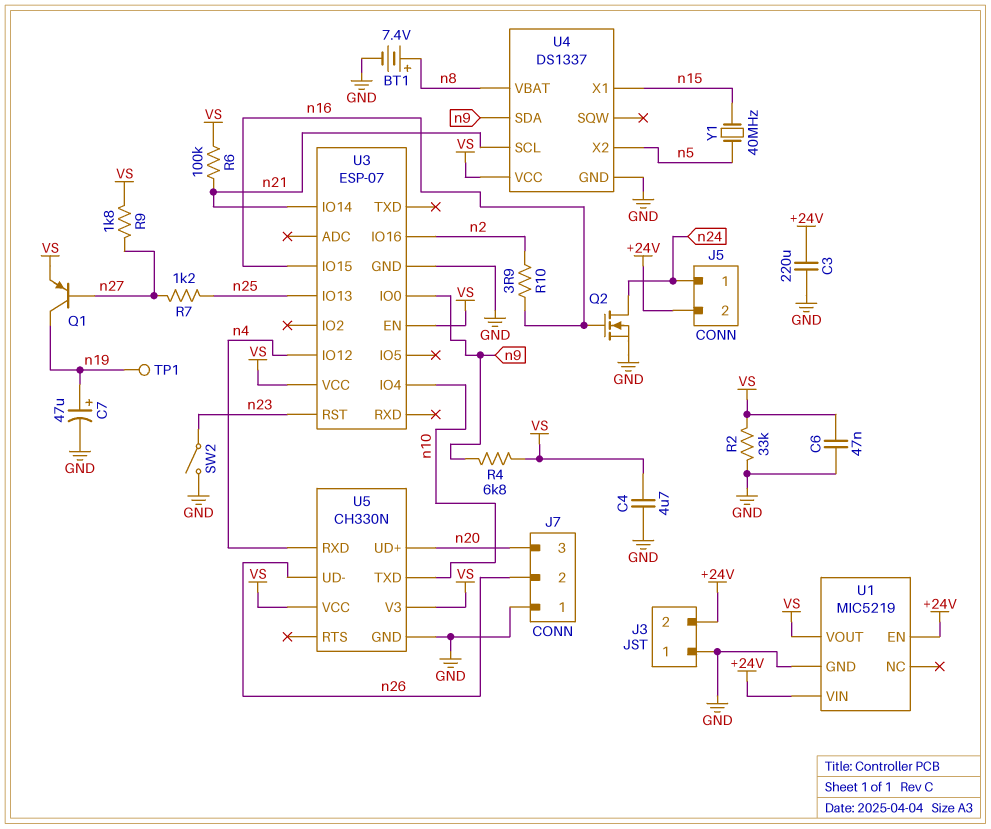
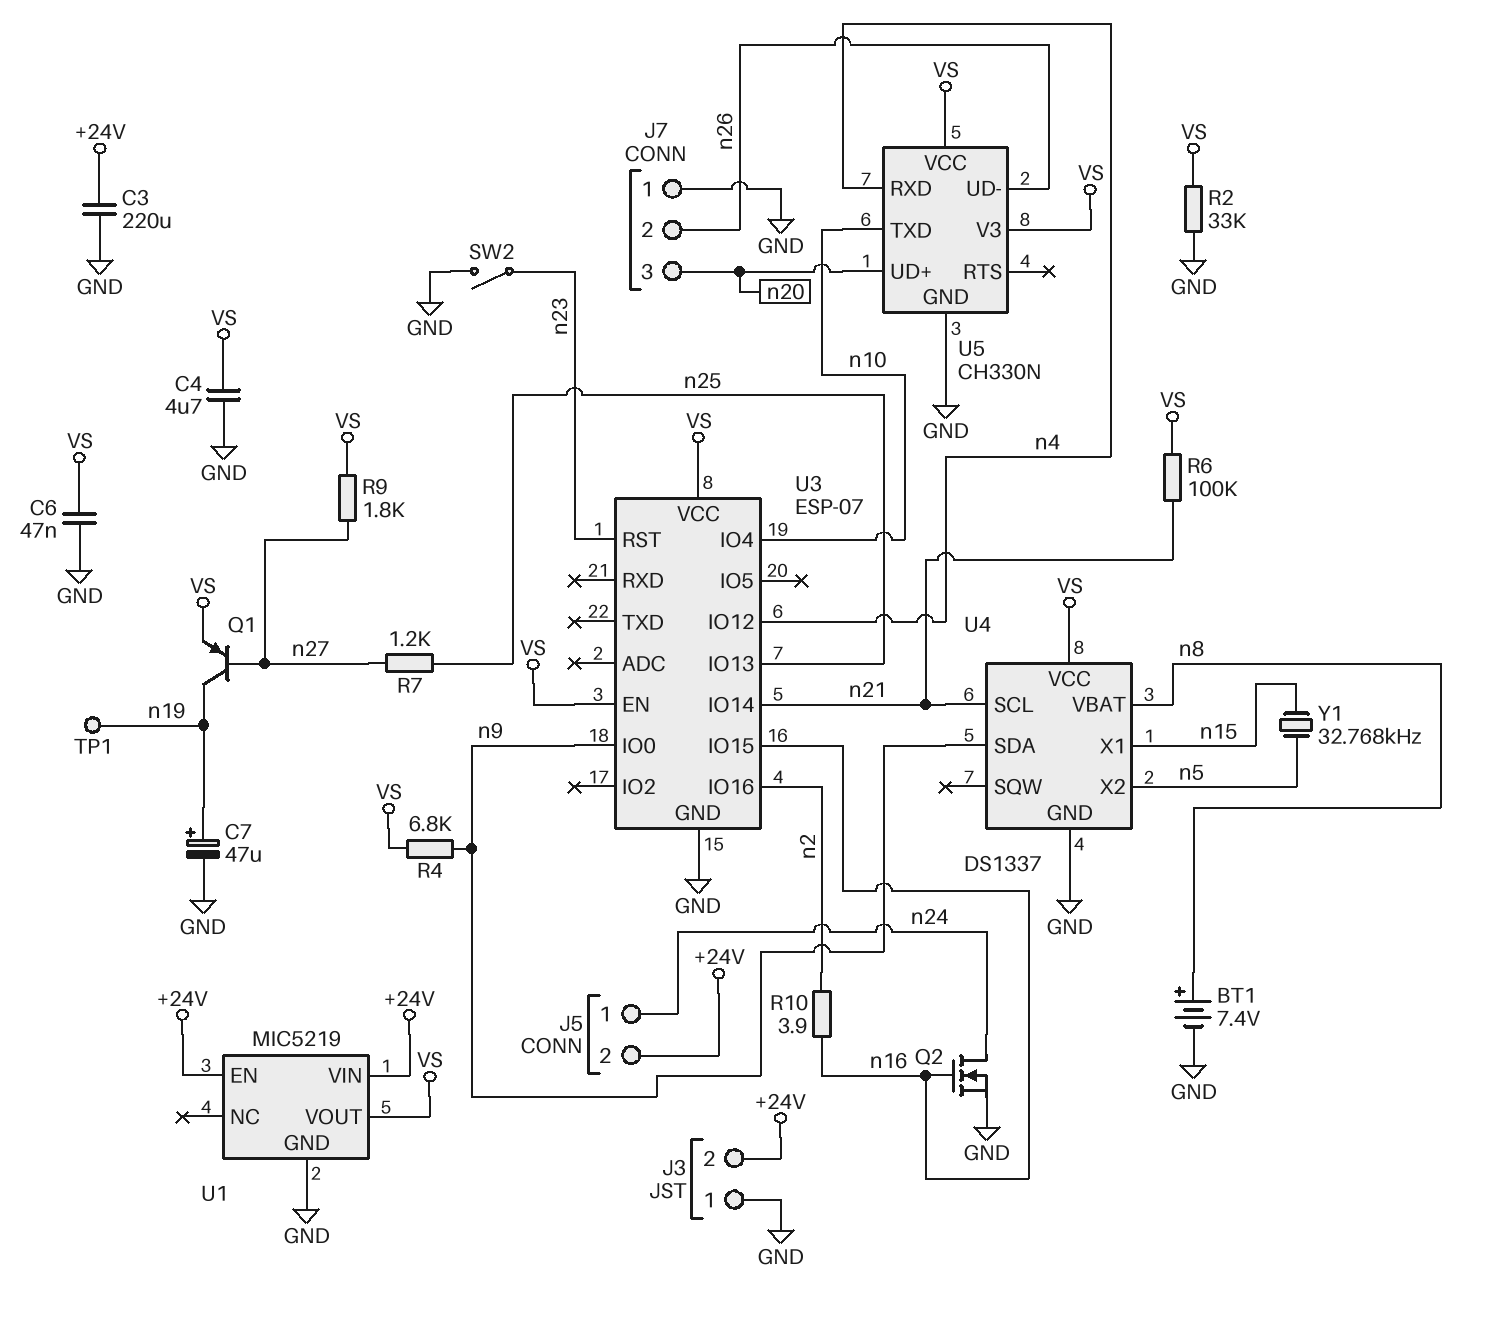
Y1: 40MHz (n5, n15) -> 32.768kHz (n5, n15)

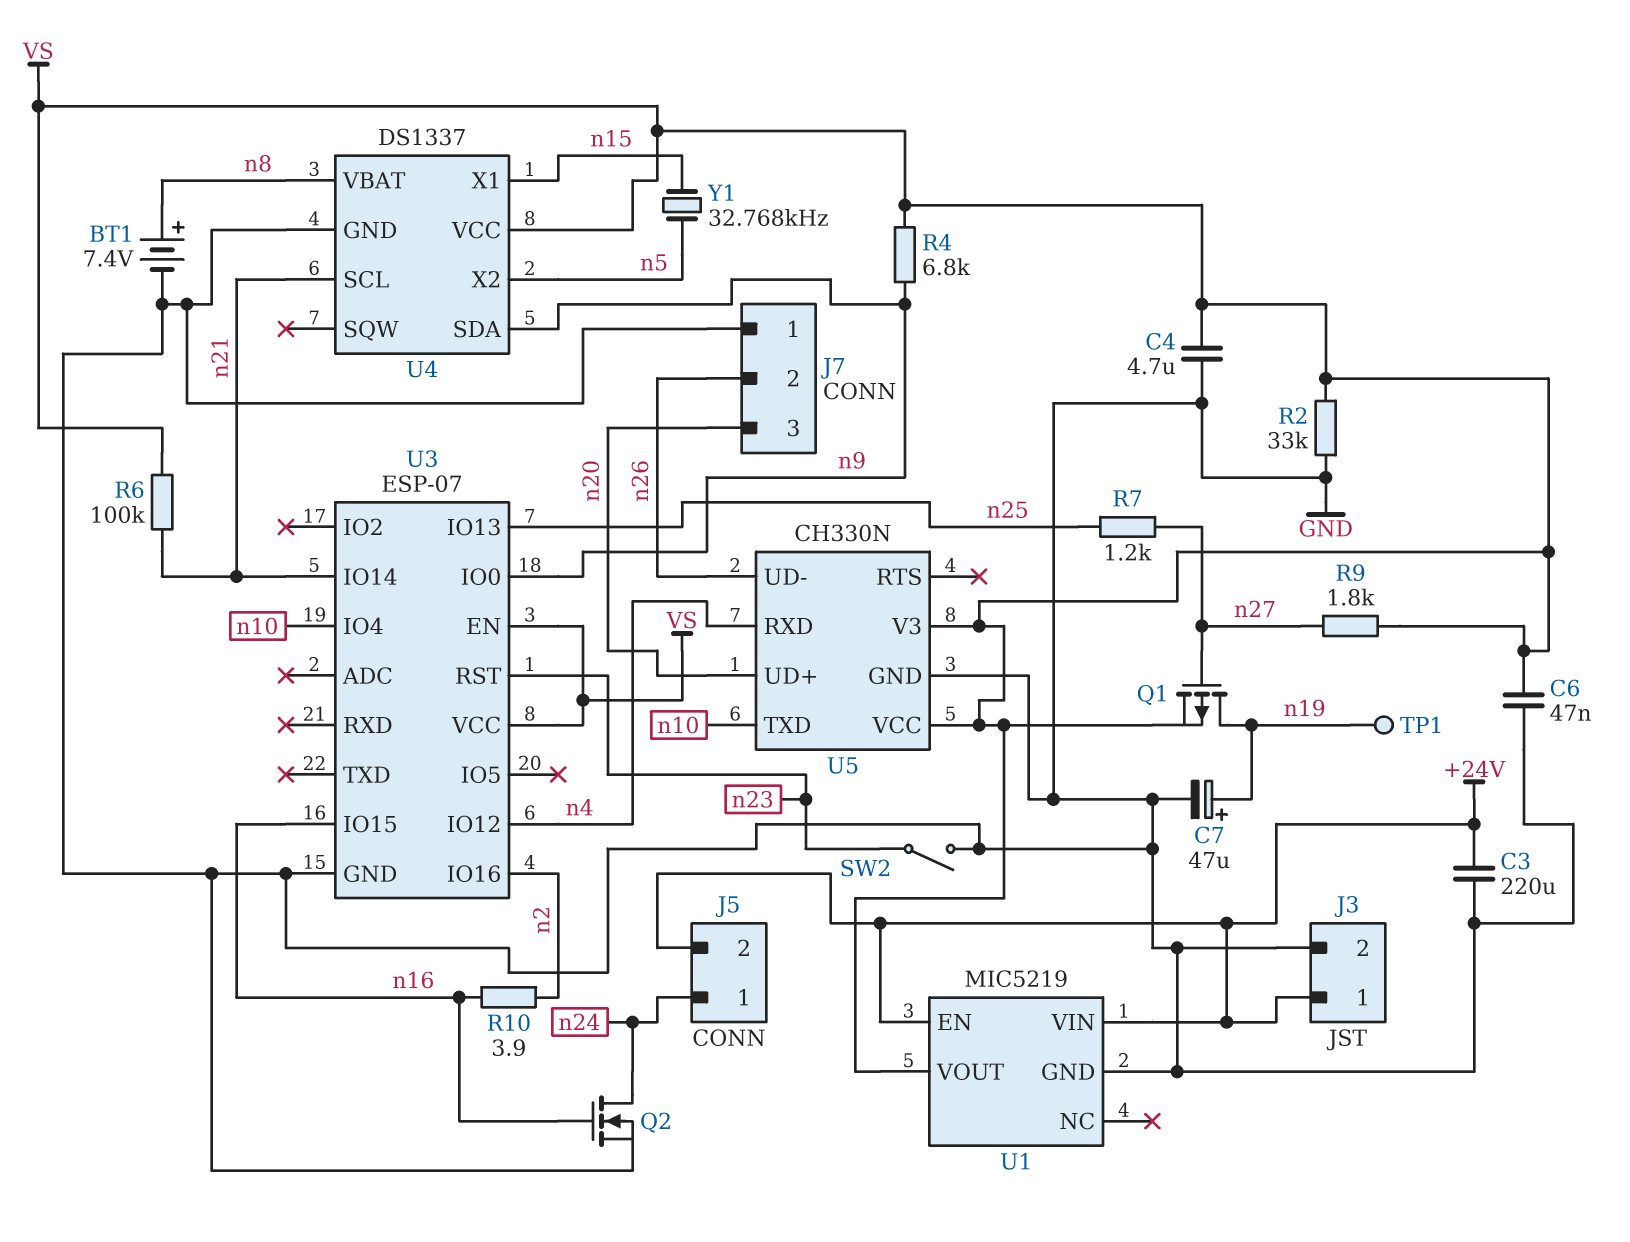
J3 pin 1: GND -> +24V
J3 pin 2: +24V -> GND
Q1: PNP (B n27, C n19, E VS) -> PMOS (G n27, D n19, S VS)

